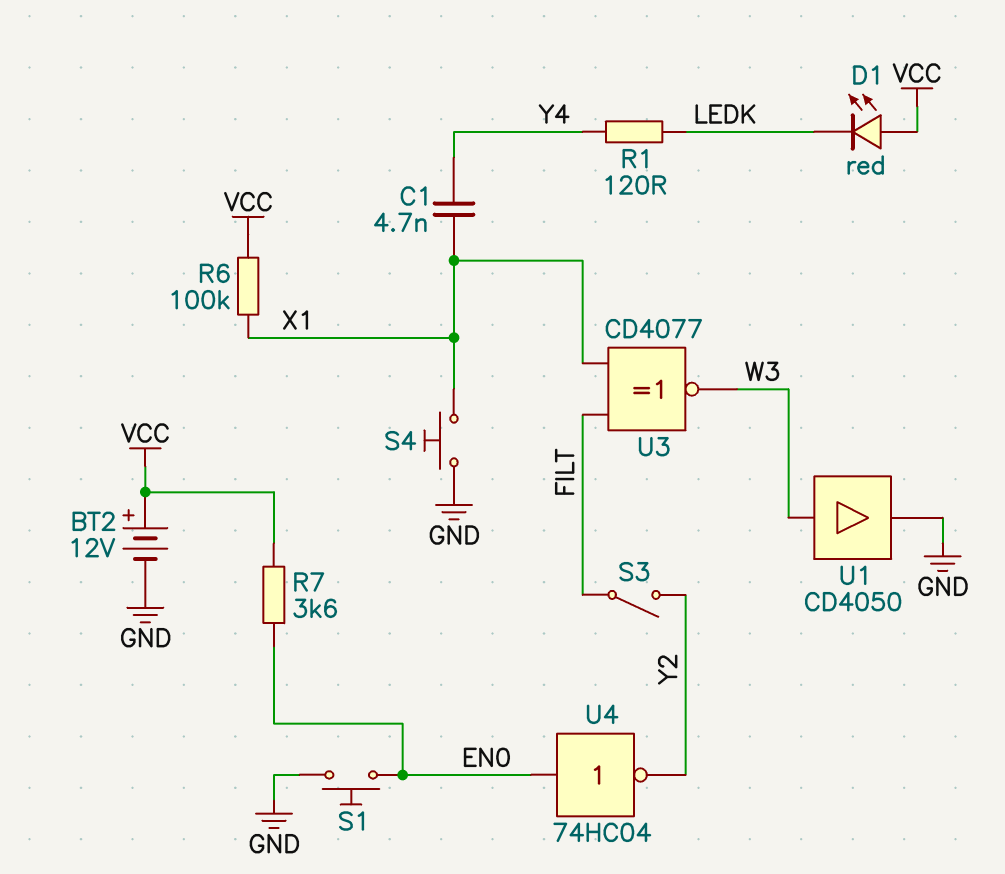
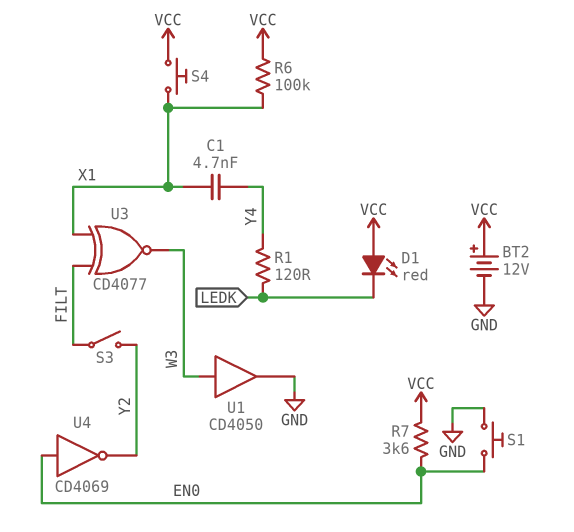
S4: button (GND, X1) -> button (VCC, X1)
U4: NOT 74HC04 (in EN0, out Y2) -> NOT CD4069 (in EN0, out Y2)

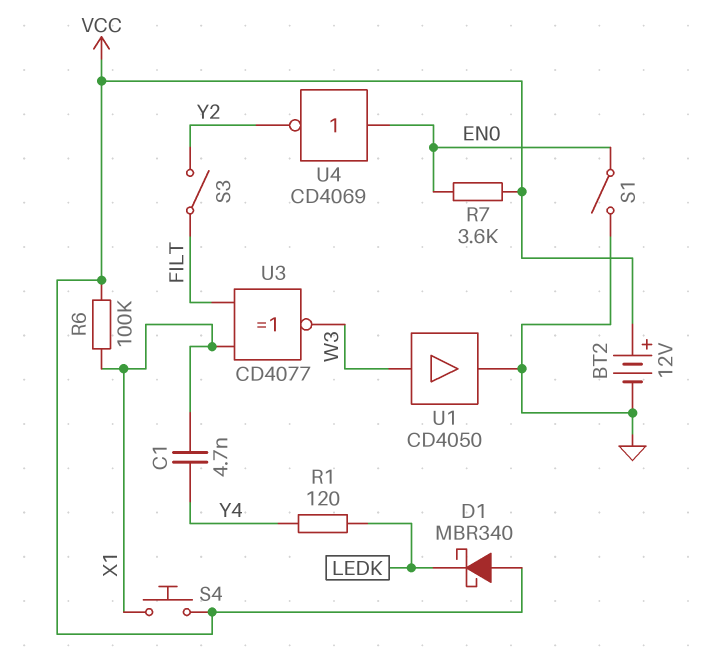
D1: LED red (A VCC, K LEDK) -> schottky MBR340 (A VCC, K LEDK)
S1: button (EN0, GND) -> switch (EN0, GND)

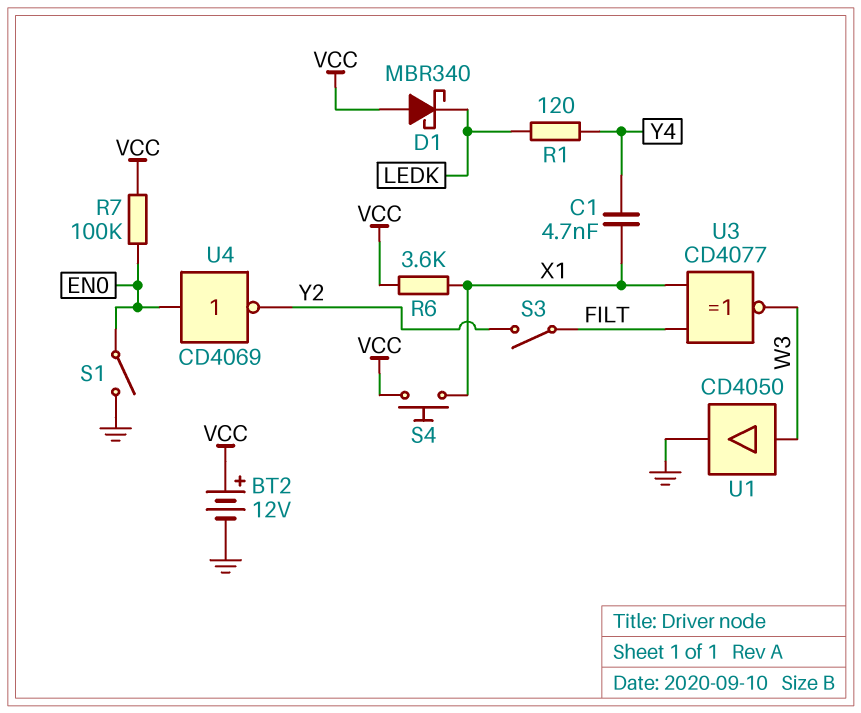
R6: 100k (VCC, X1) -> 3.6k (VCC, X1)
R7: 3.6k (EN0, VCC) -> 100k (EN0, VCC)

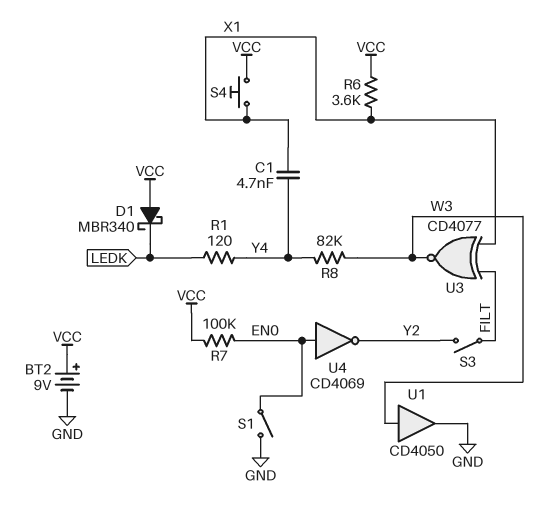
BT2: 12V (plus VCC, minus GND) -> 9V (plus VCC, minus GND)
R8: none -> 82k (W3, Y4)

